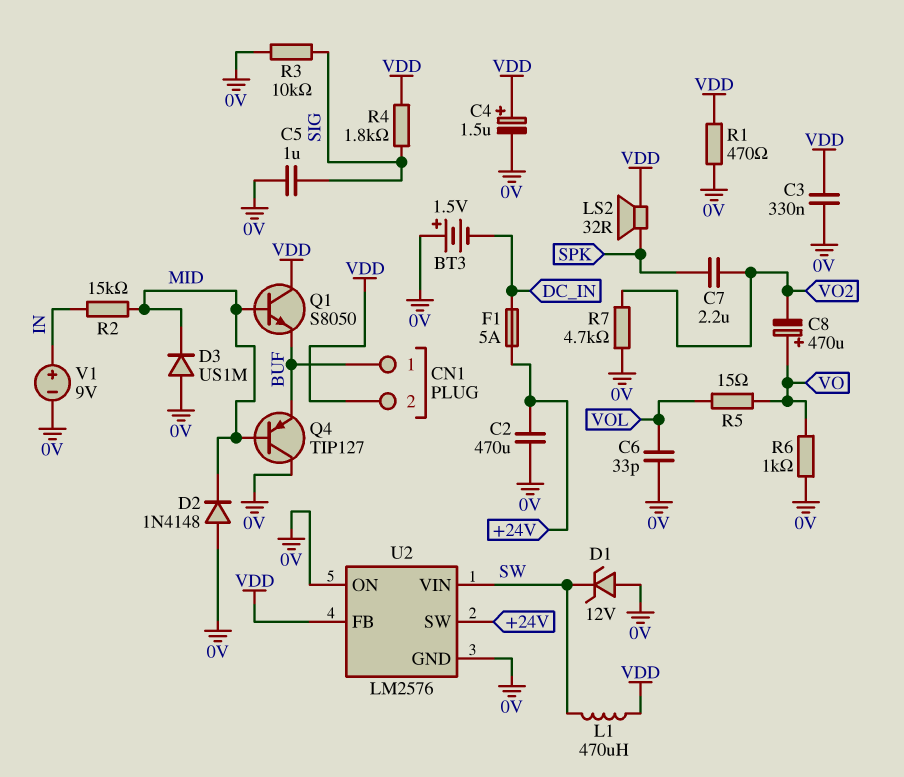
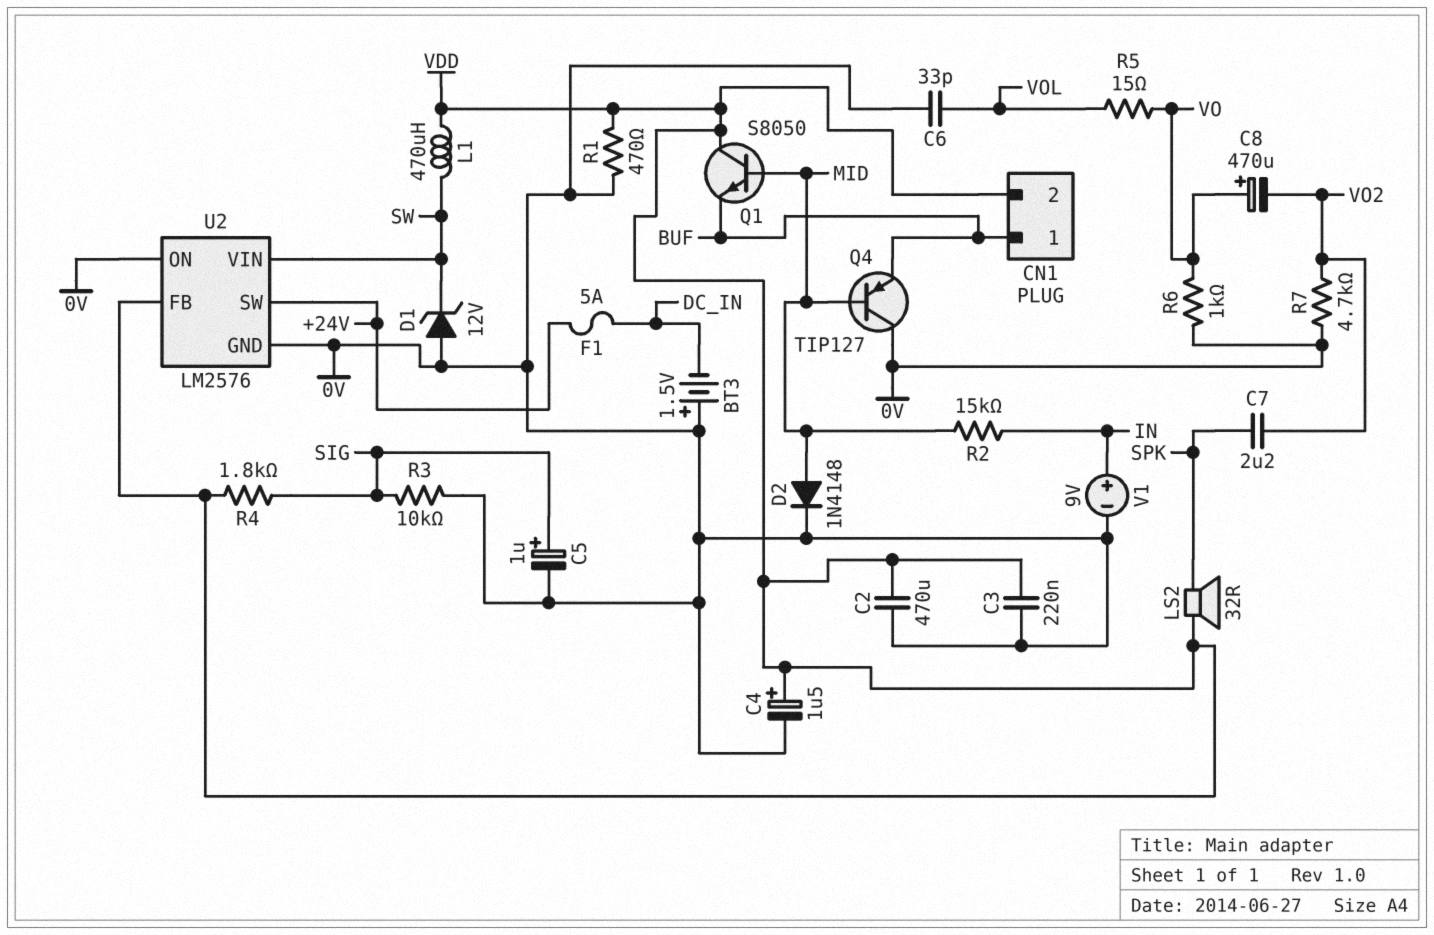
C2: 470uF (+24V, 0V) -> 470uF (0V, VDD)
C3: 330nF (0V, VDD) -> 220nF (0V, VDD)
C5: 1uF (0V, SIG) -> 1uF (plus SIG, minus 0V)
D2: diode 1N4148 (A 0V, K MID) -> diode 1N4148 (A MID, K 0V)
D3: diode US1M (A 0V, K MID) -> none

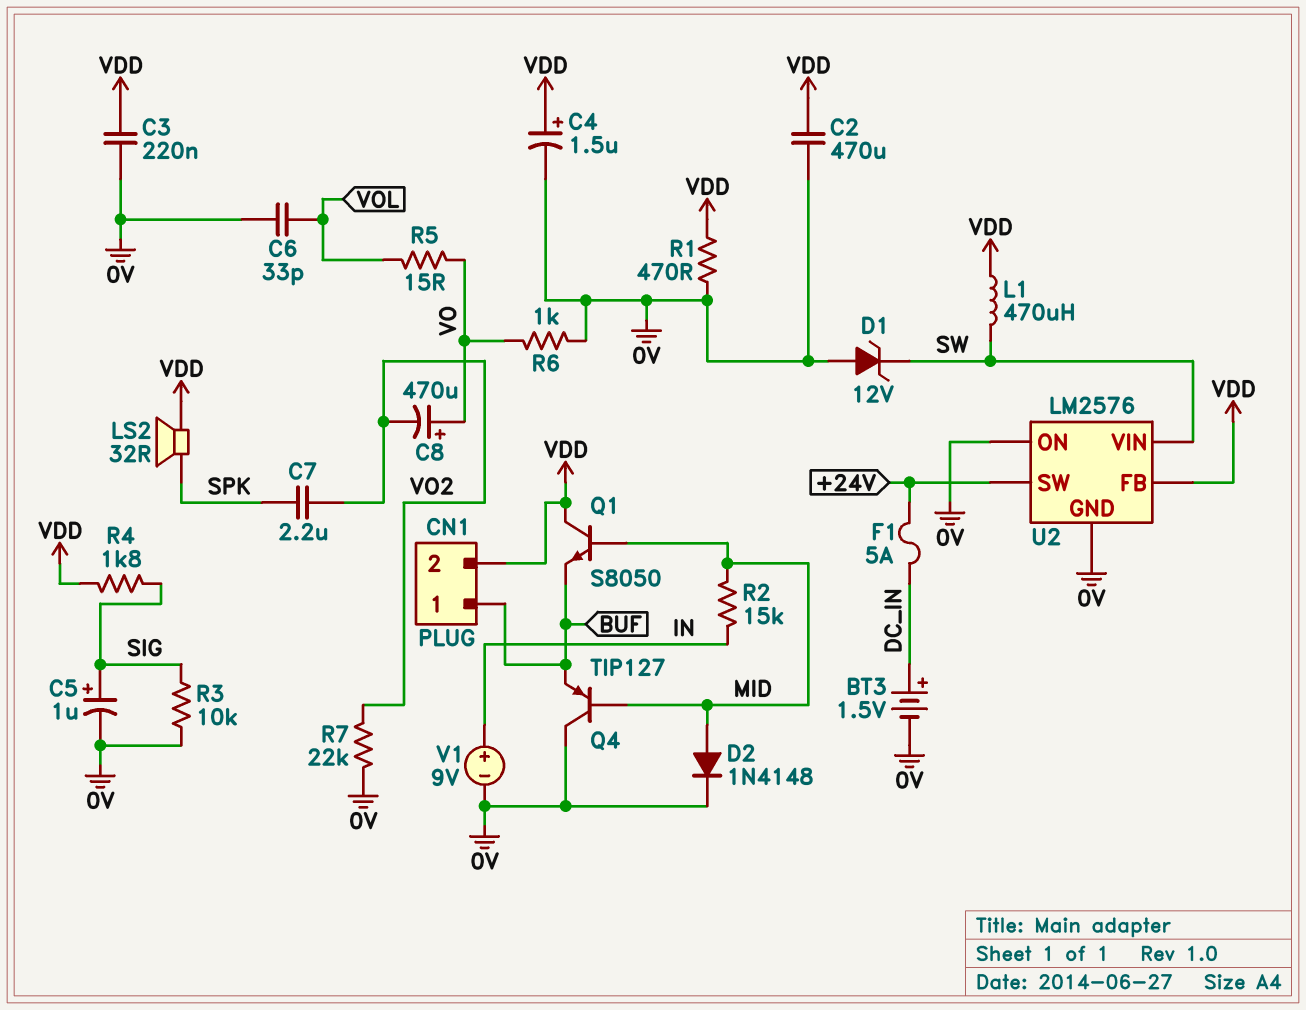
BT3: 1.5V (plus 0V, minus DC_IN) -> 1.5V (plus DC_IN, minus 0V)
R7: 4.7k (0V, VO2) -> 22k (0V, VO2)

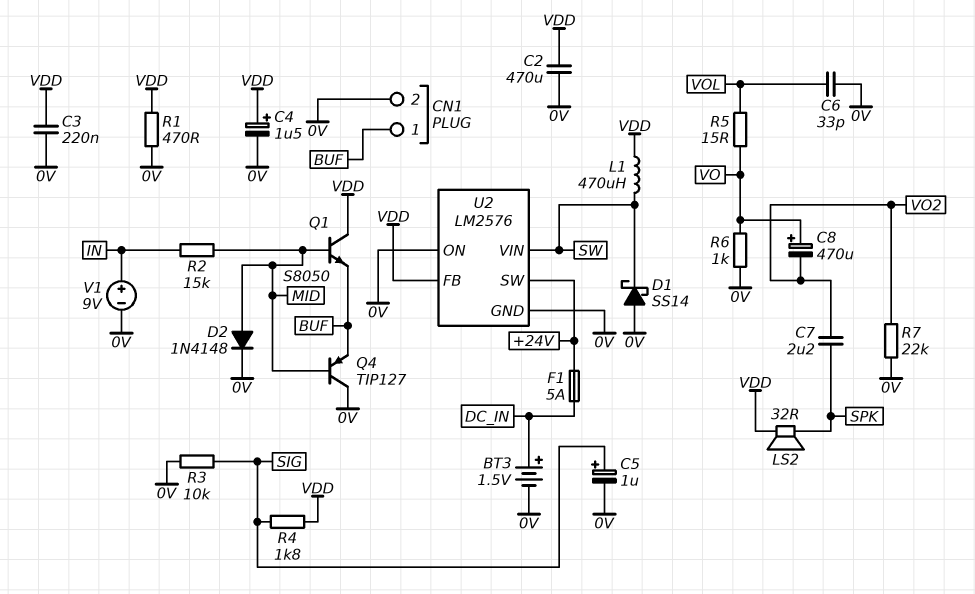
CN1 pin 2: VDD -> 0V
D1: zener 12V (A 0V, K SW) -> schottky SS14 (A 0V, K SW)

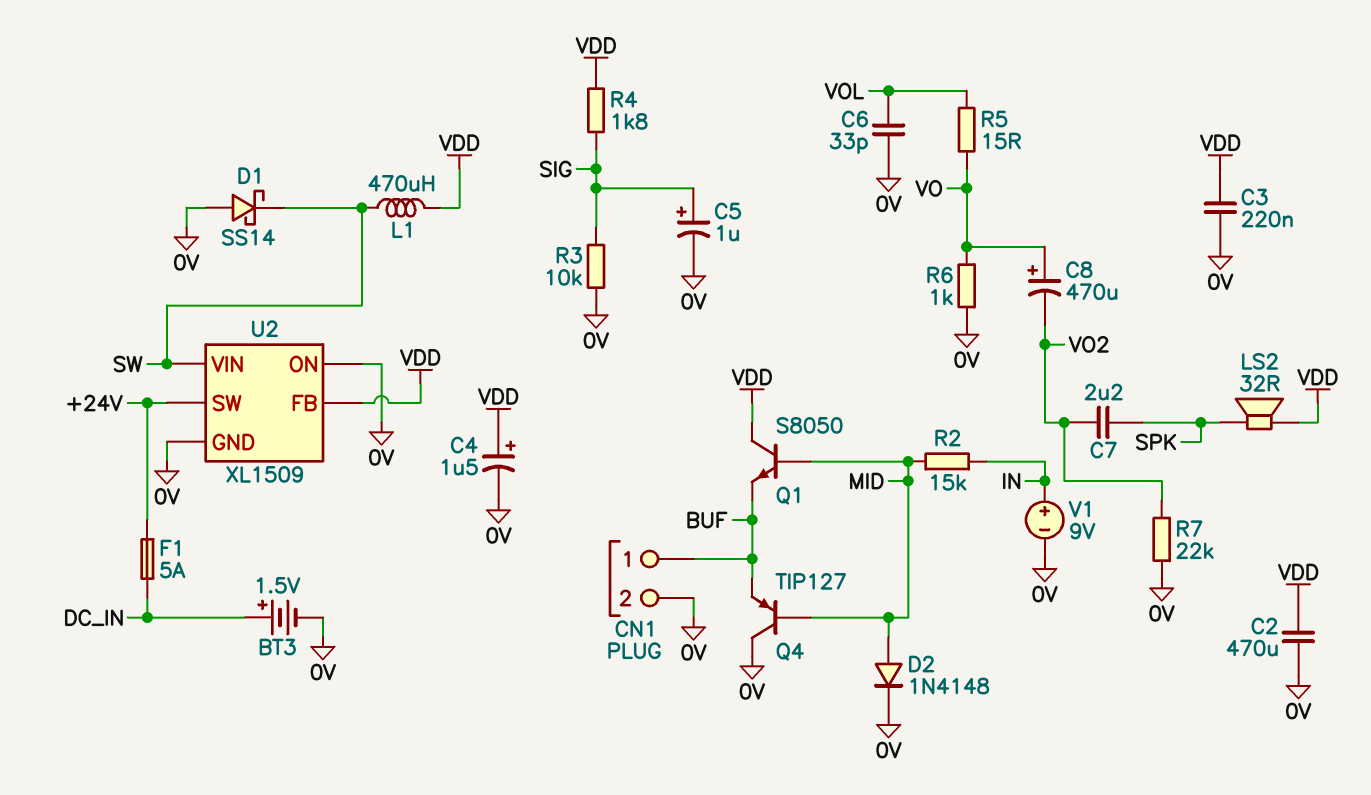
R1: 470 (0V, VDD) -> none
U2: LM2576 -> XL1509

